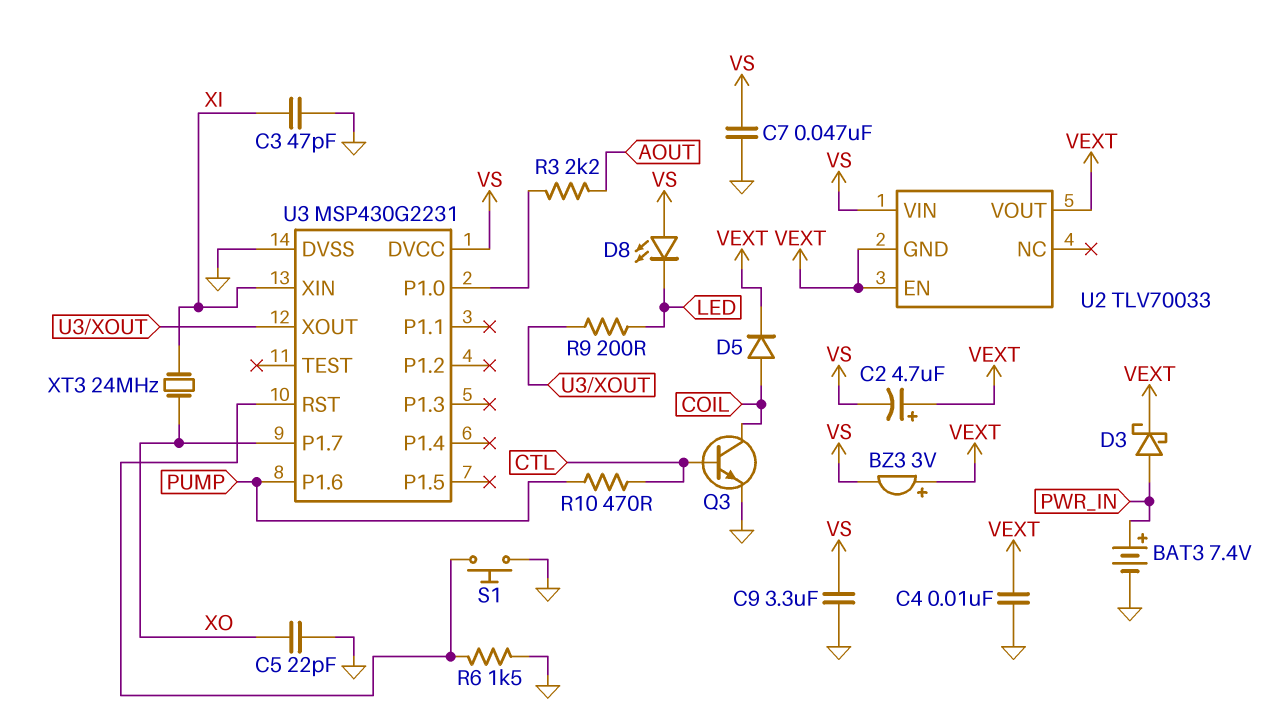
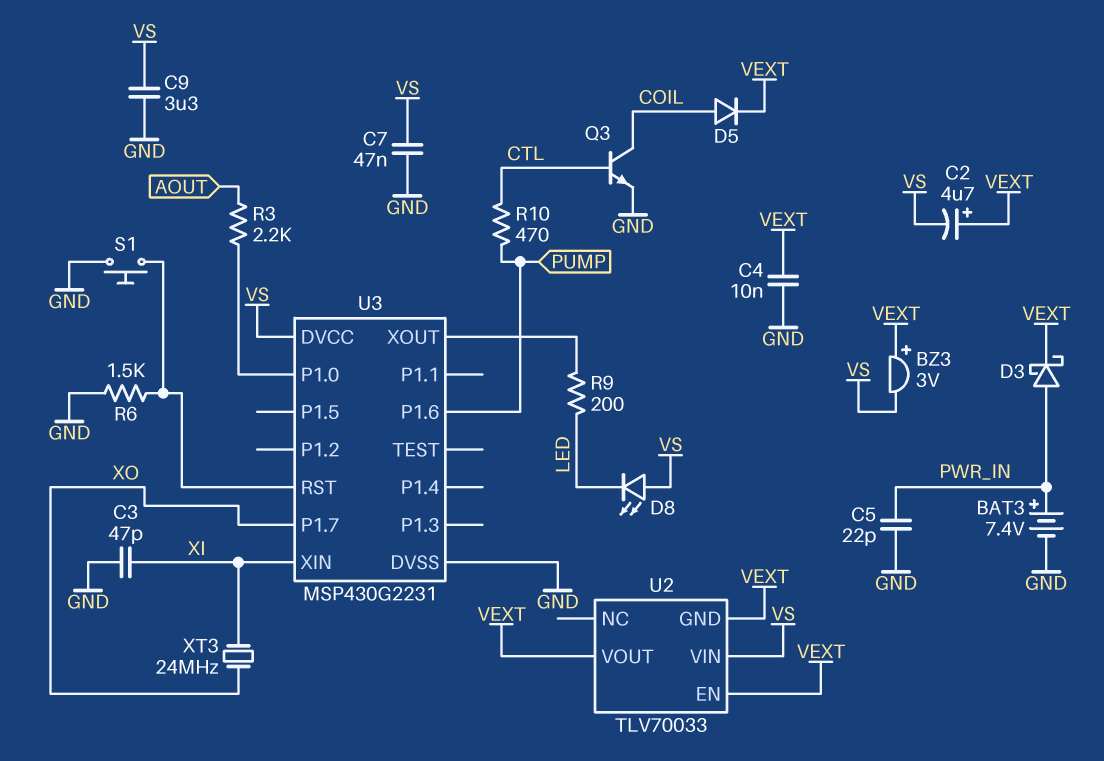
C5: 22pF (GND, XO) -> 22pF (GND, PWR_IN)

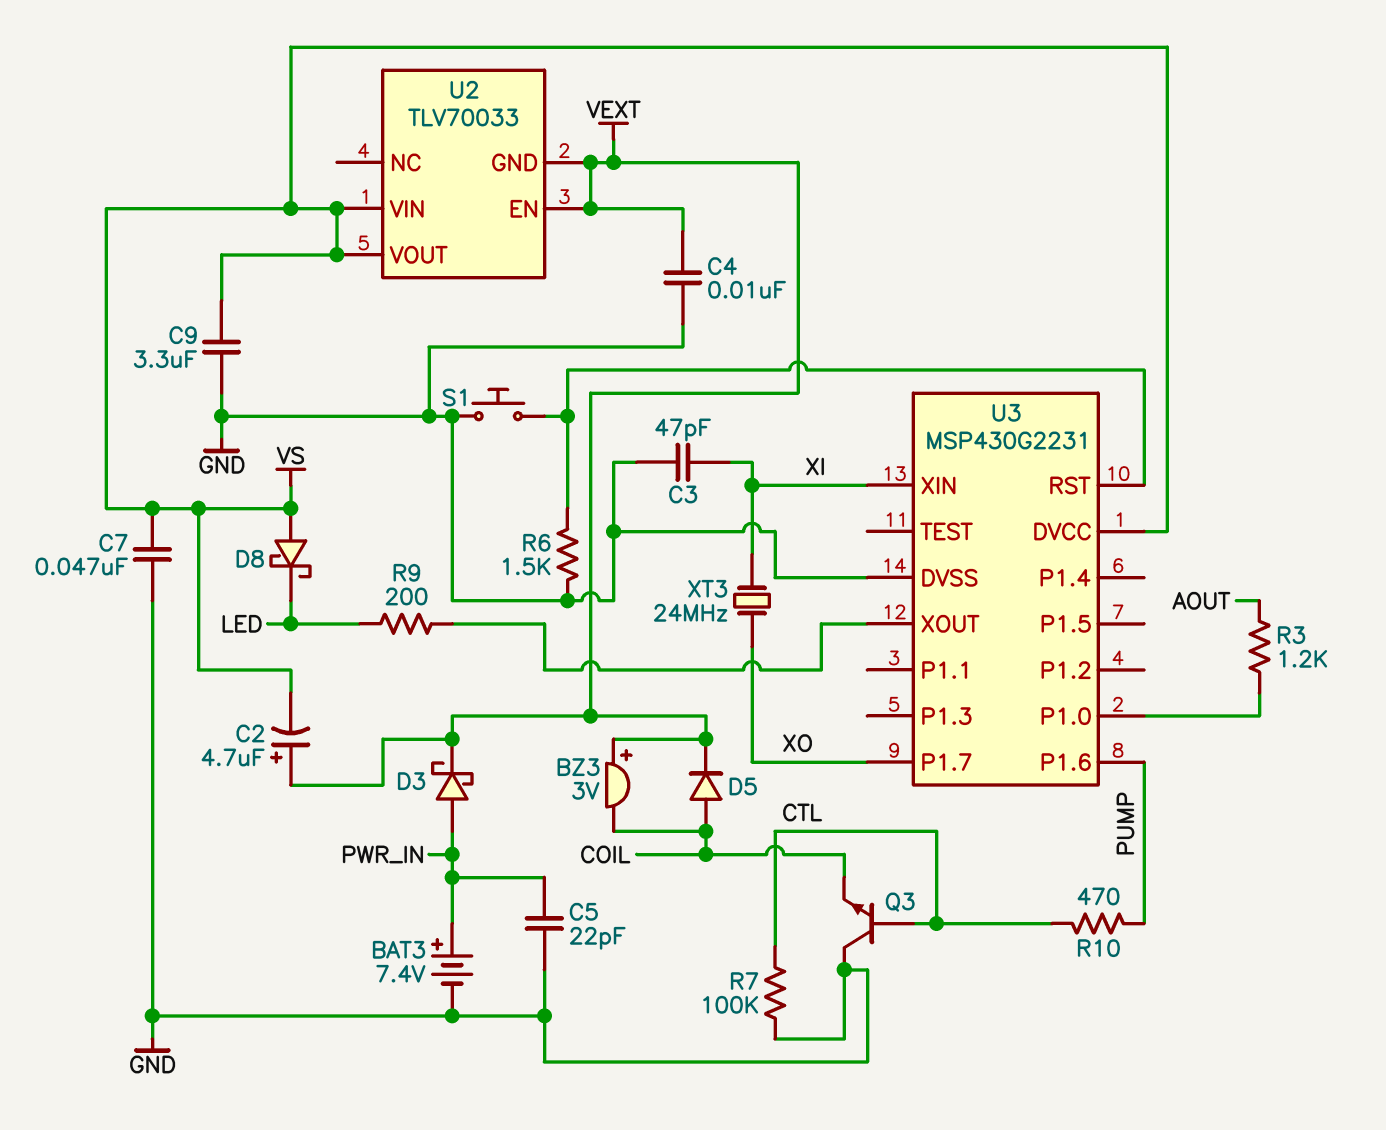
BZ3: buzzer 3V (plus VEXT, minus VS) -> buzzer 3V (plus VEXT, minus COIL)
D8: LED (A VS, K LED) -> schottky (A VS, K LED)
Q3: NPN (B CTL, C COIL, E GND) -> NPN (B CTL, C GND, E COIL)
R3: 2.2k (AOUT, U3/P1.0) -> 1.2k (AOUT, U3/P1.0)
R7: none -> 100k (CTL, GND)
U2 pin VOUT: VEXT -> VS

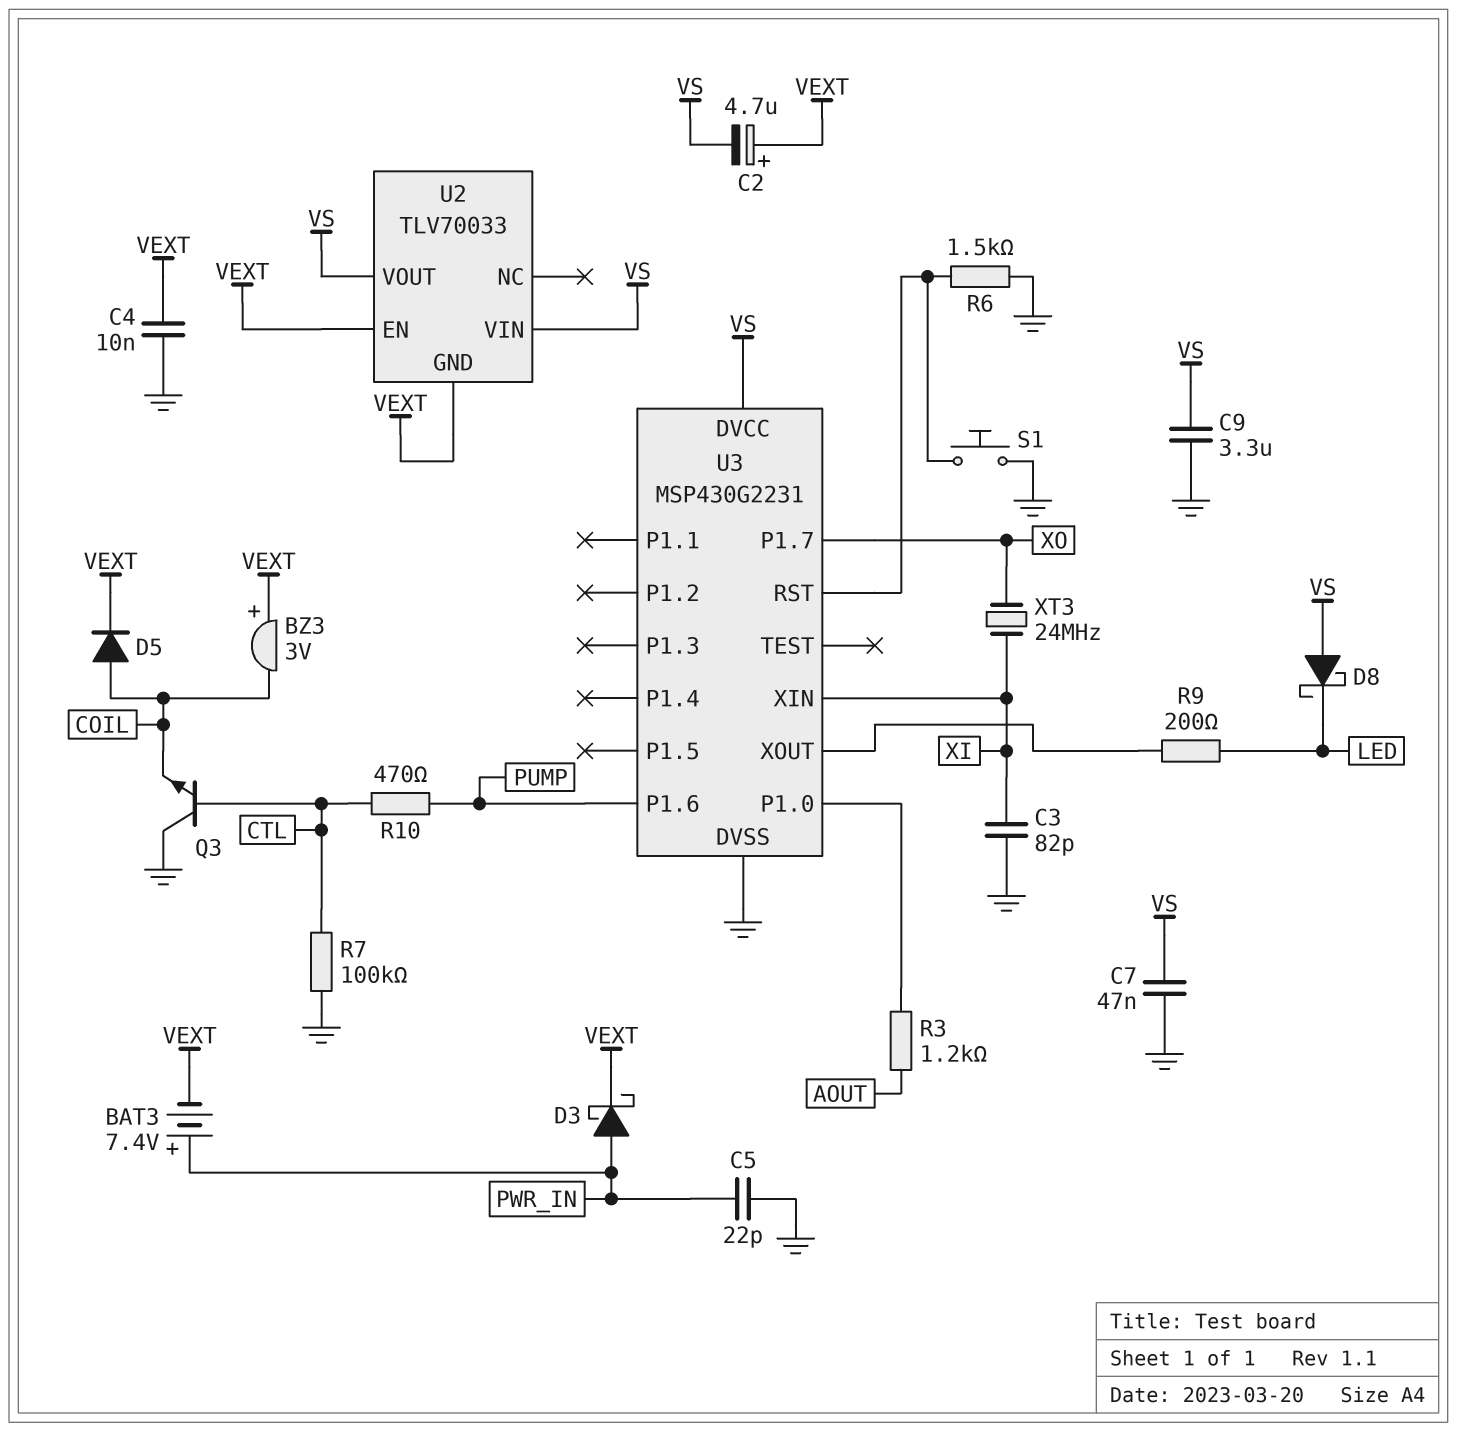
BAT3: 7.4V (plus PWR_IN, minus GND) -> 7.4V (plus PWR_IN, minus VEXT)
C3: 47pF (GND, XI) -> 82pF (GND, XI)

